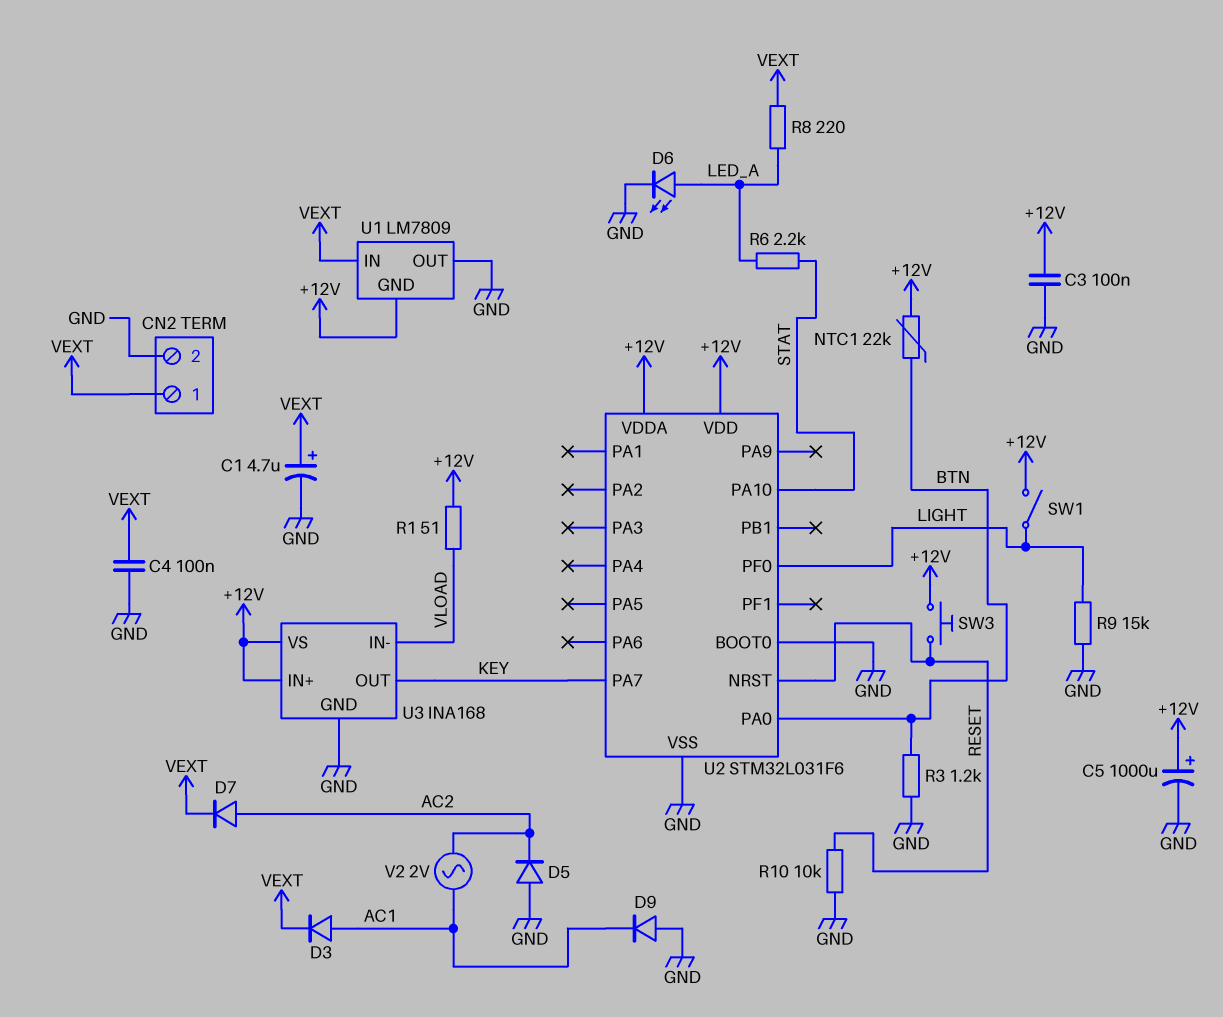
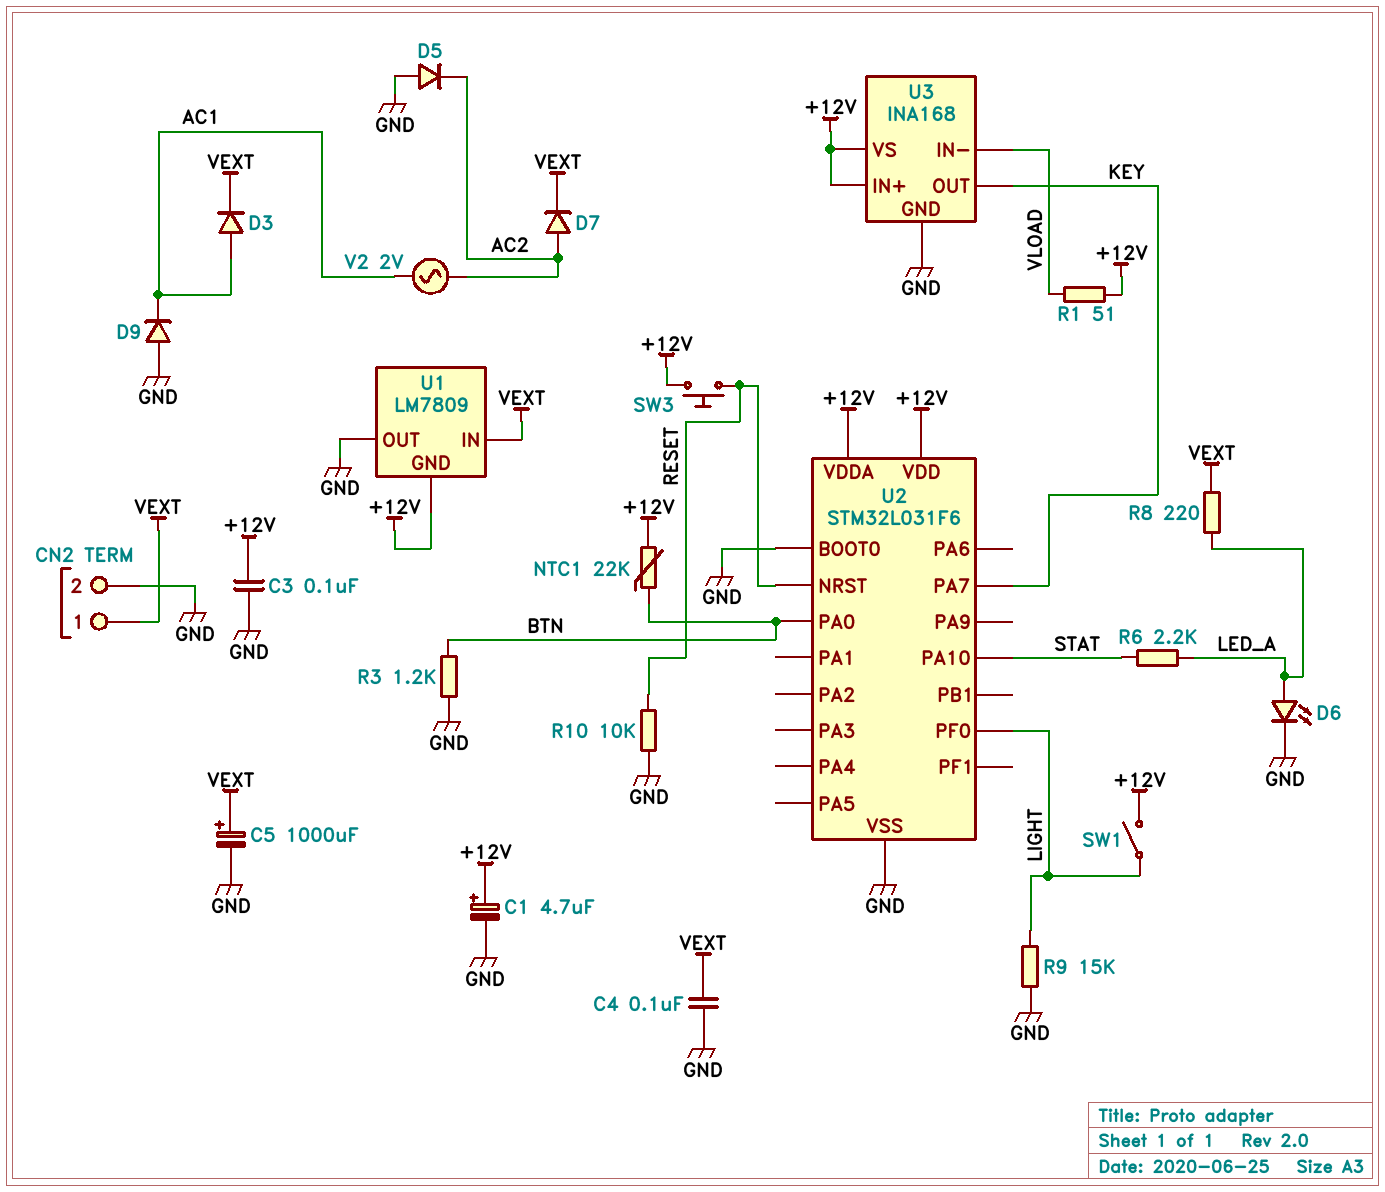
C1: 4.7uF (plus VEXT, minus GND) -> 4.7uF (plus +12V, minus GND)
C5: 1000uF (plus +12V, minus GND) -> 1000uF (plus VEXT, minus GND)

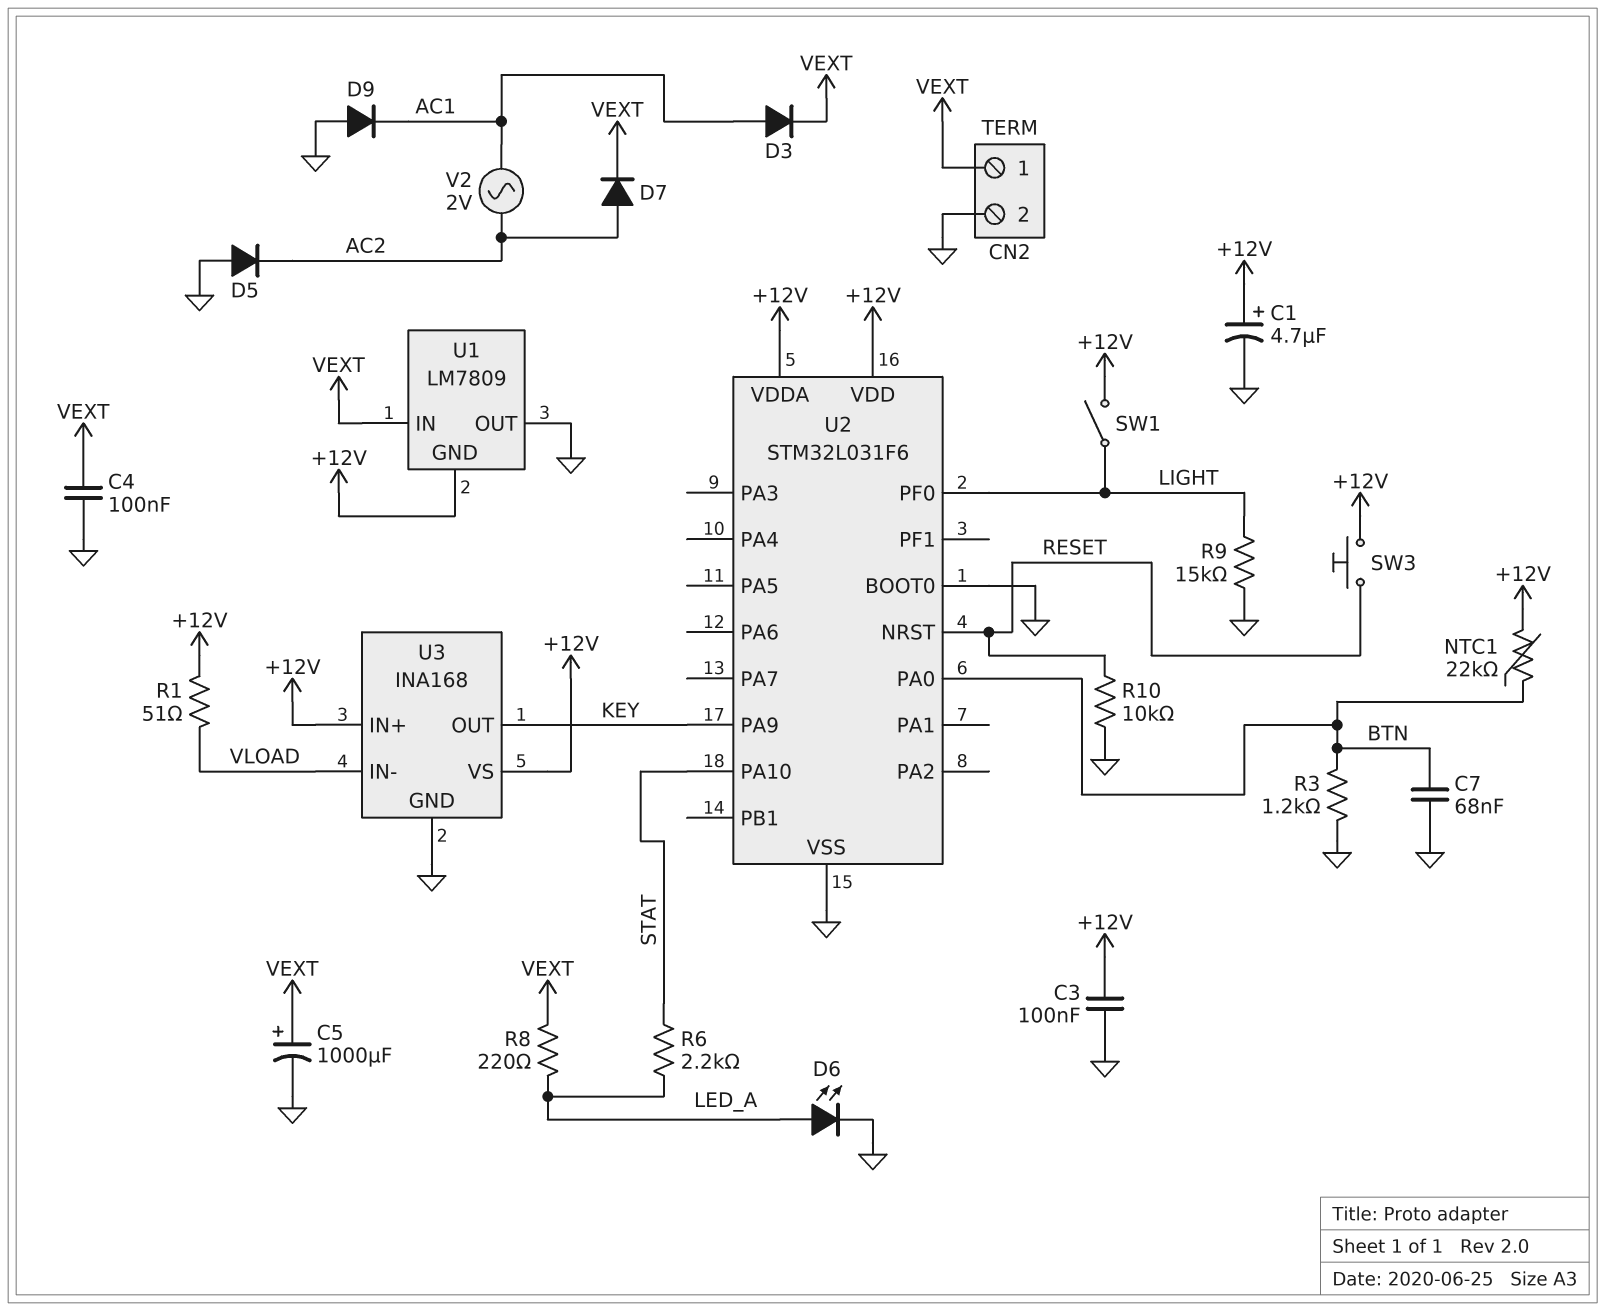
C7: none -> 68nF (BTN, GND)
U2 pin PA7: KEY -> none
U2 pin PA9: none -> KEY

